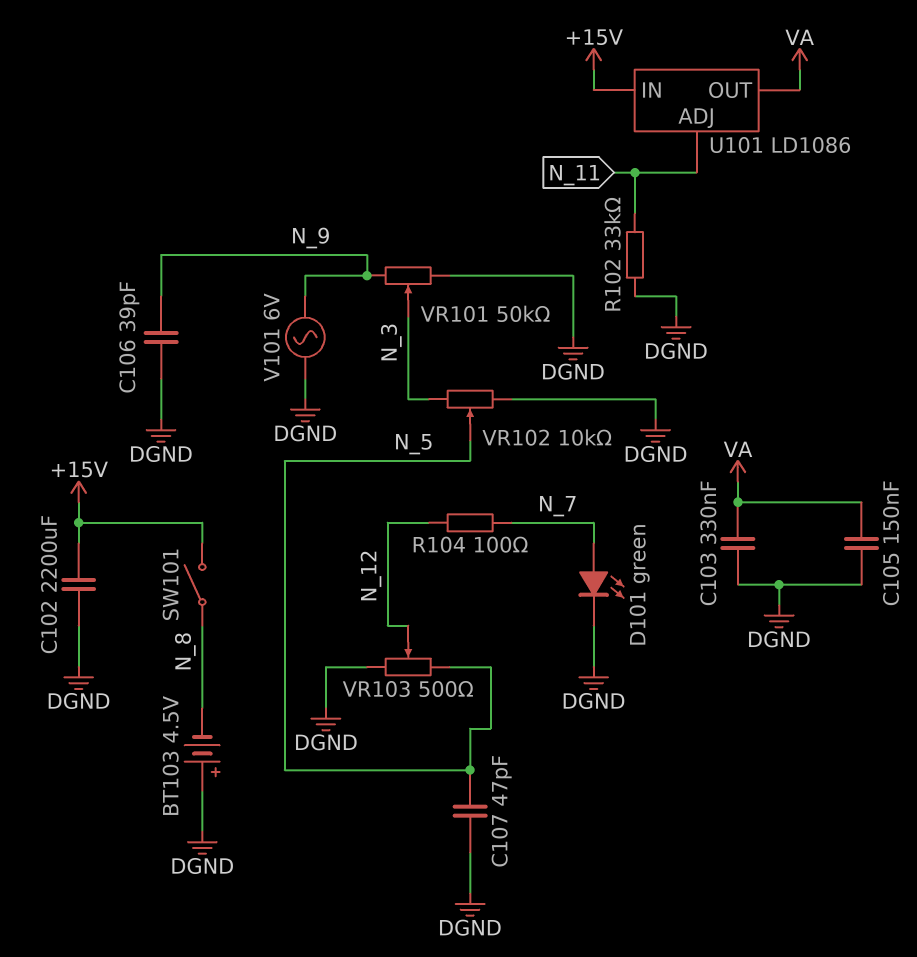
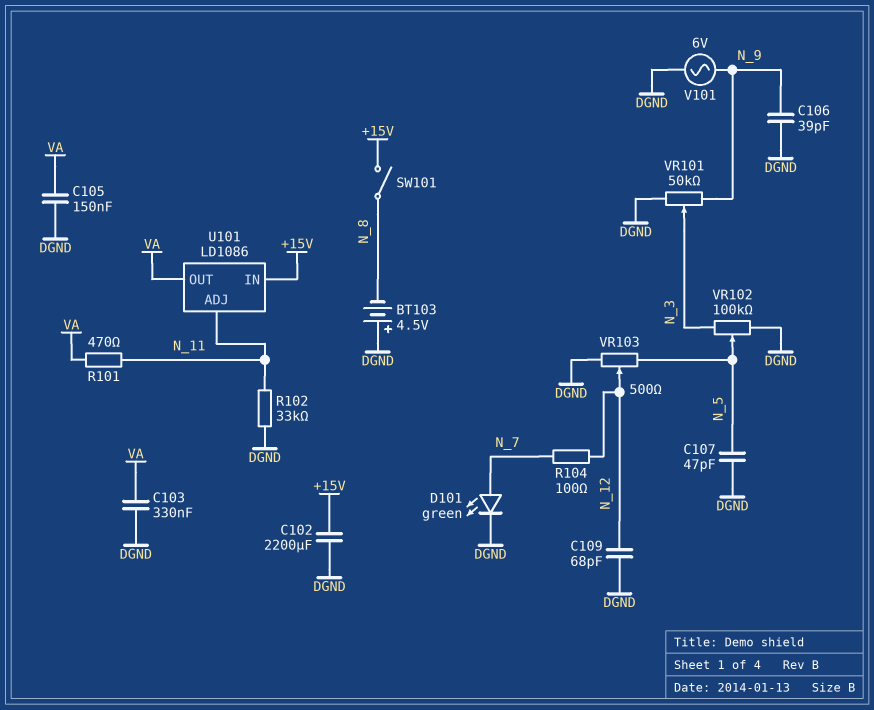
C109: none -> 68pF (DGND, N_12)
R101: none -> 470 (N_11, VA)
VR102: 10k (DGND, N_3, wiper N_5) -> 100k (DGND, N_3, wiper N_5)

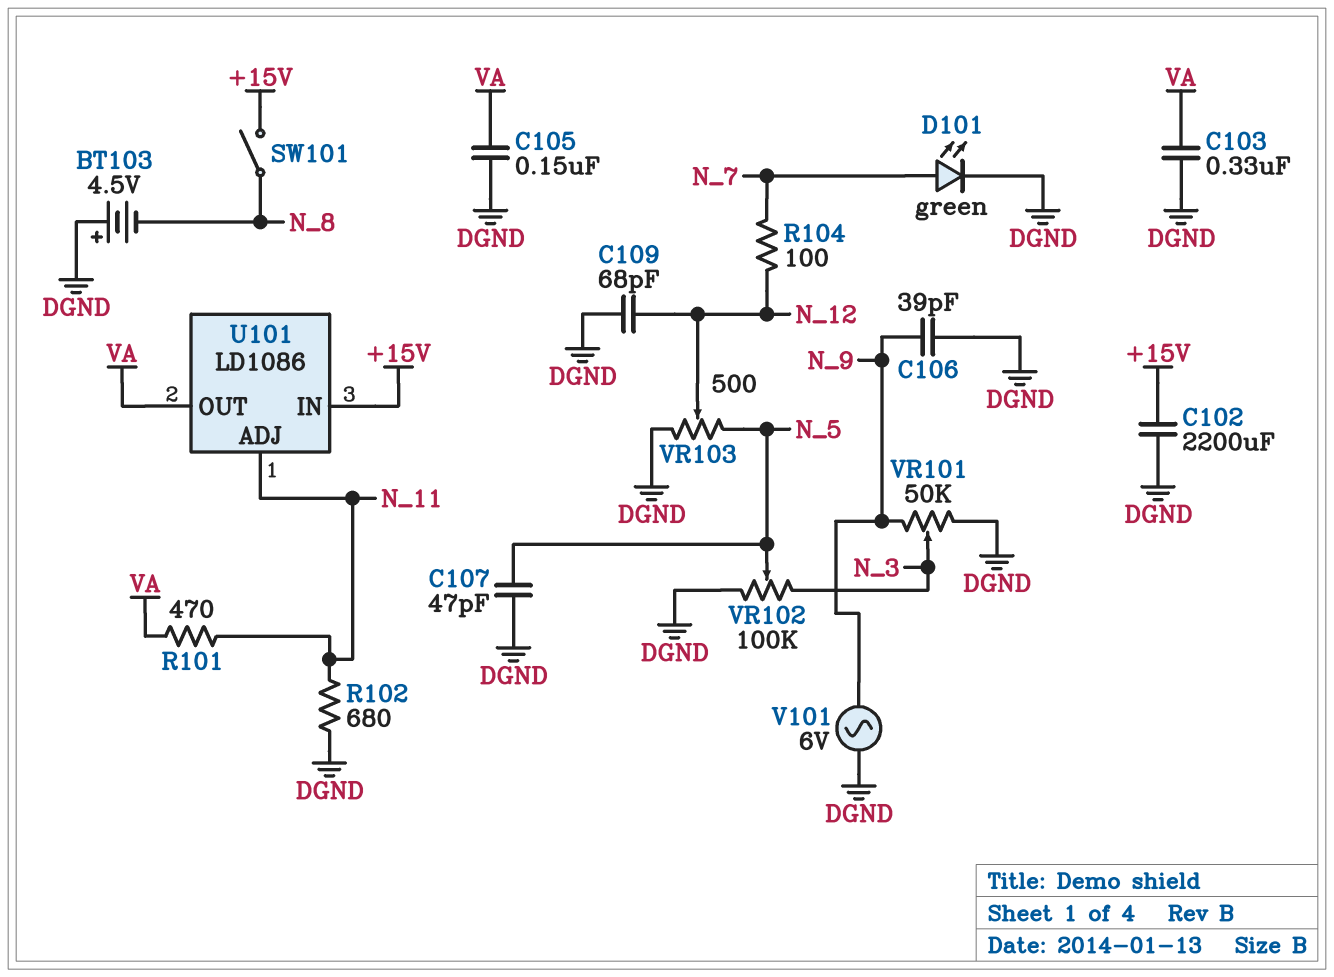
R102: 33k (DGND, N_11) -> 680 (DGND, N_11)

